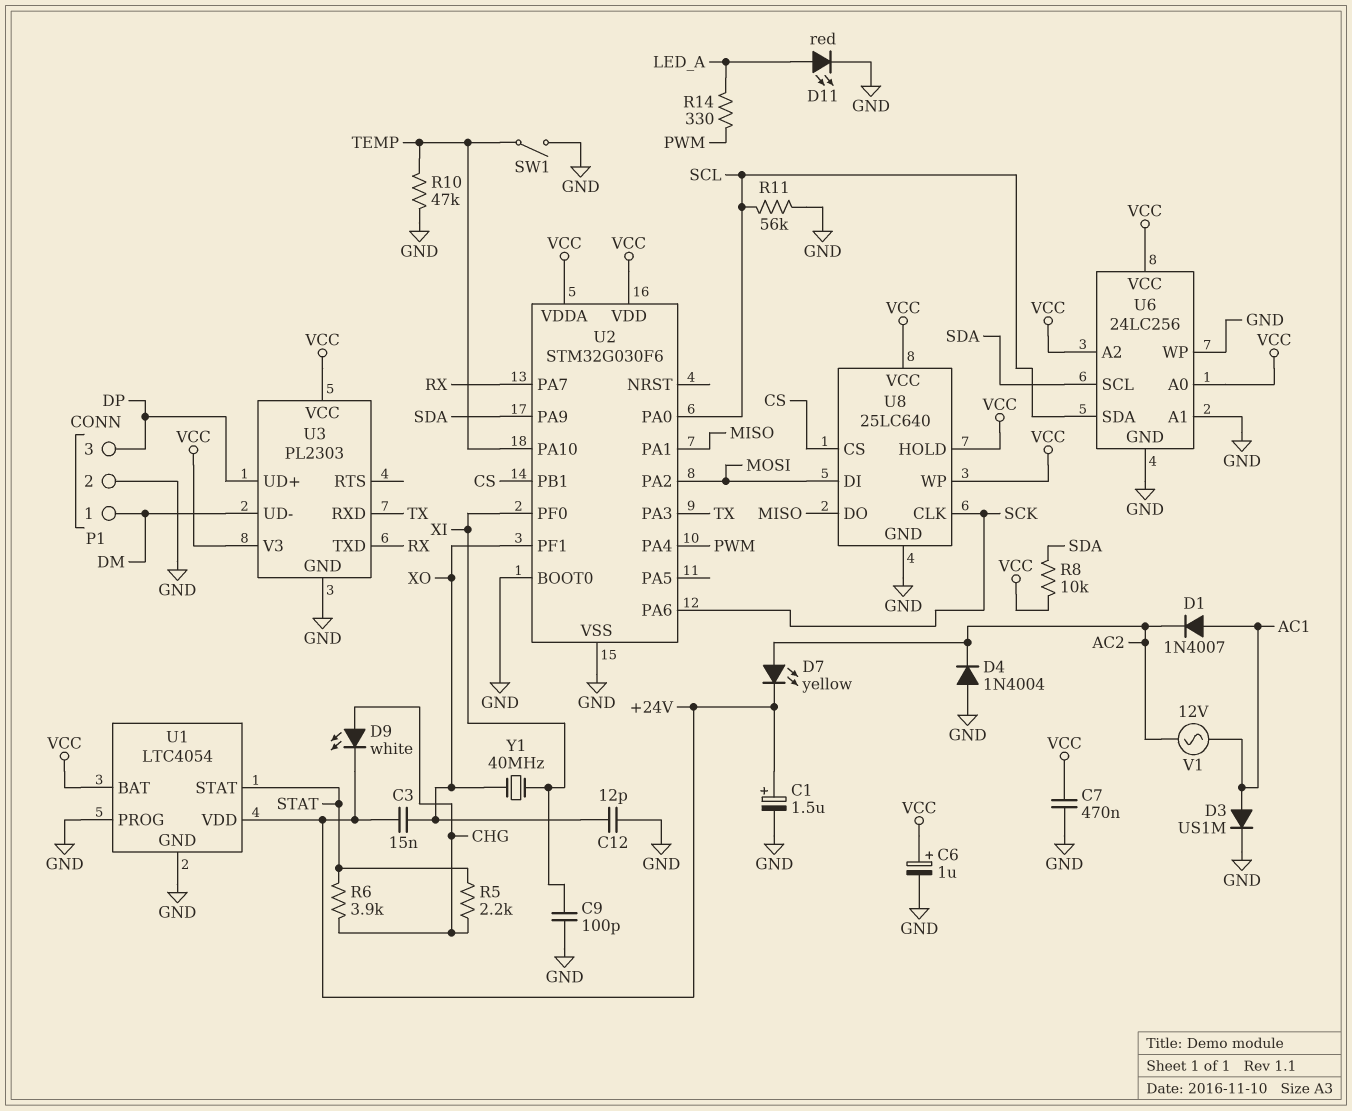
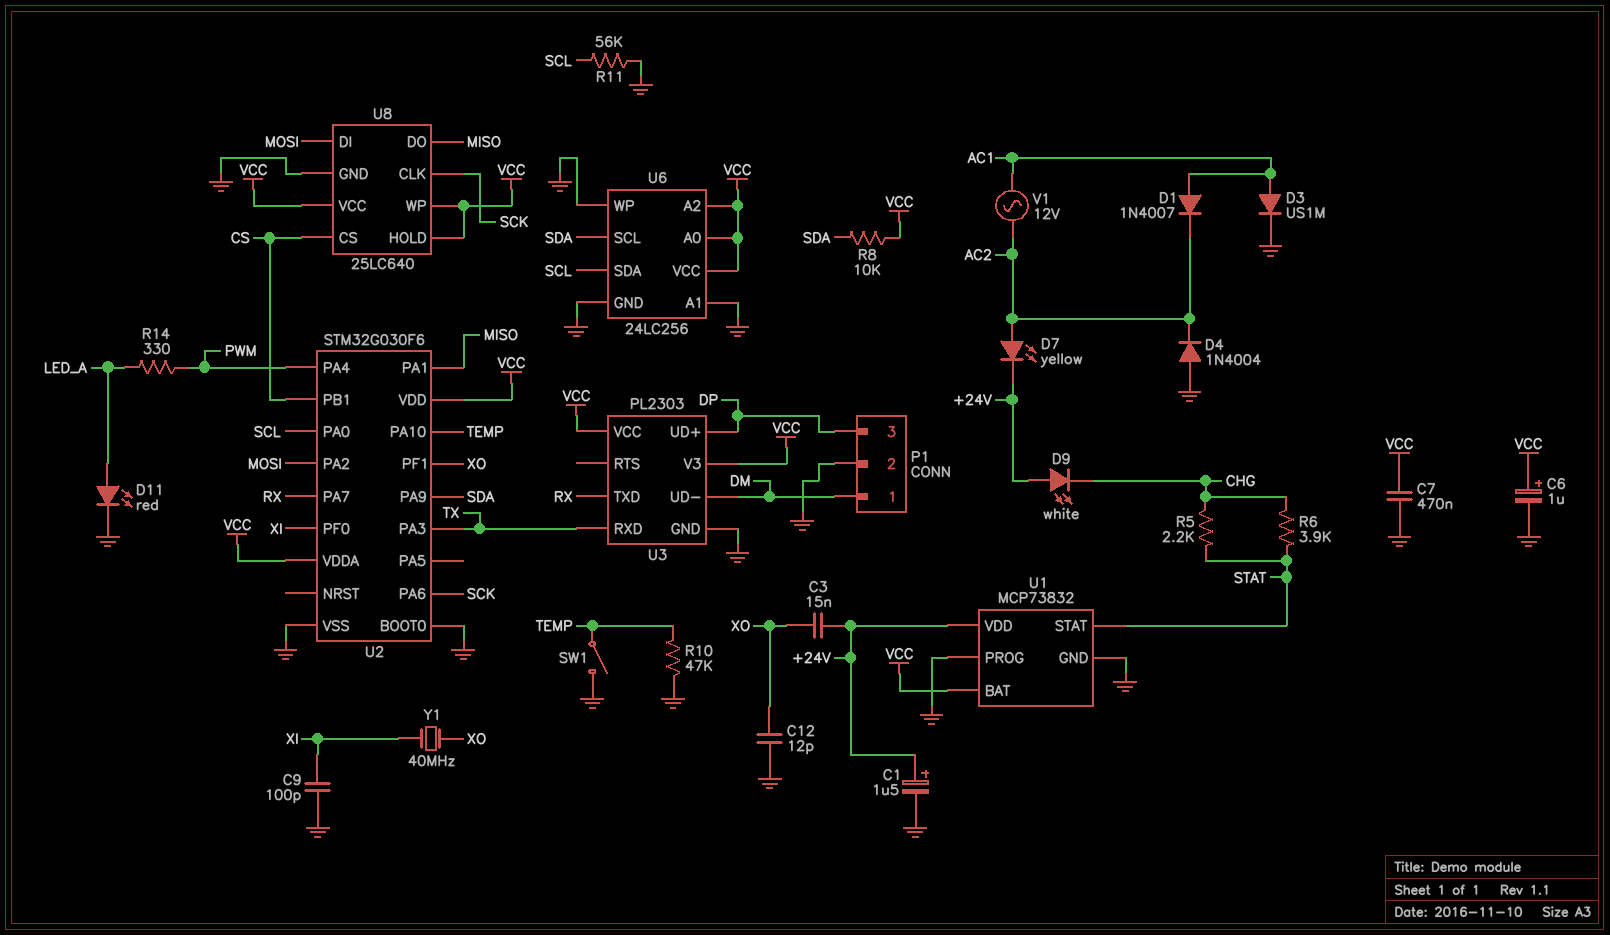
D9: LED white (A CHG, K +24V) -> LED white (A +24V, K CHG)
U1: LTC4054 -> MCP73832

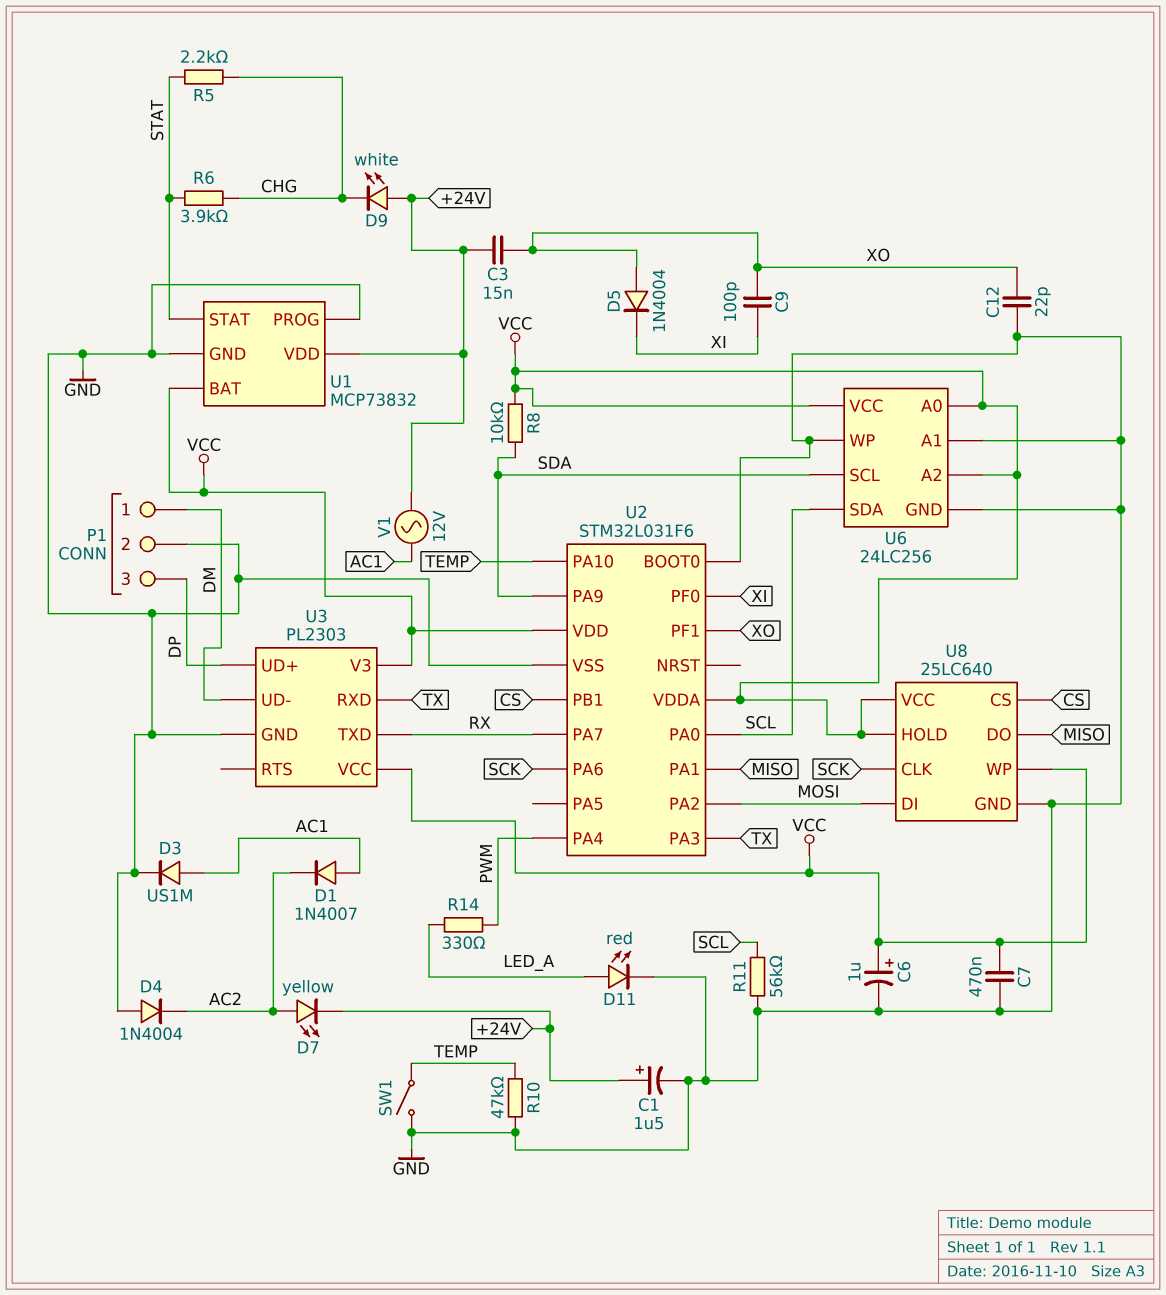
C9: 100pF (GND, XI) -> 100pF (XI, XO)
C12: 12pF (GND, XO) -> 22pF (GND, XO)
D5: none -> diode 1N4004 (A XO, K XI)
U2: STM32G030F6 -> STM32L031F6
V1: AC 12V (AC1, AC2) -> AC 12V (+24V, AC1)
Y1: 40MHz (XI, XO) -> none

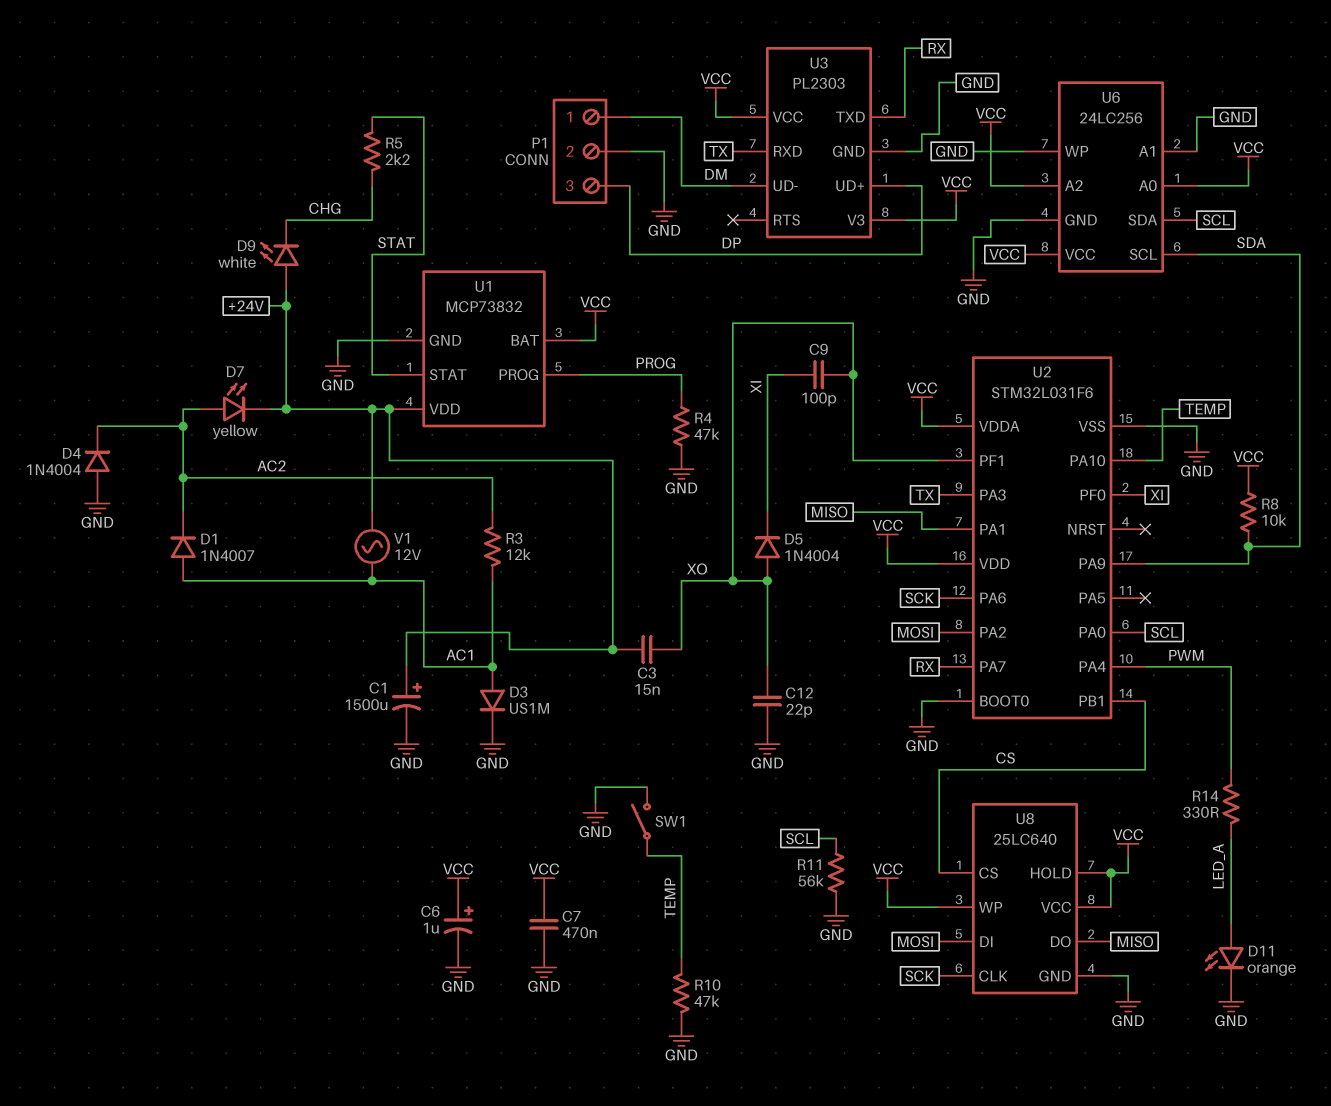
C1: 1.5uF (plus +24V, minus GND) -> 1500uF (plus +24V, minus GND)
D11: LED red (A LED_A, K GND) -> LED orange (A LED_A, K GND)
R3: none -> 12k (AC1, AC2)
R4: none -> 47k (GND, PROG)
R6: 3.9k (CHG, STAT) -> none
U1 pin PROG: GND -> PROG

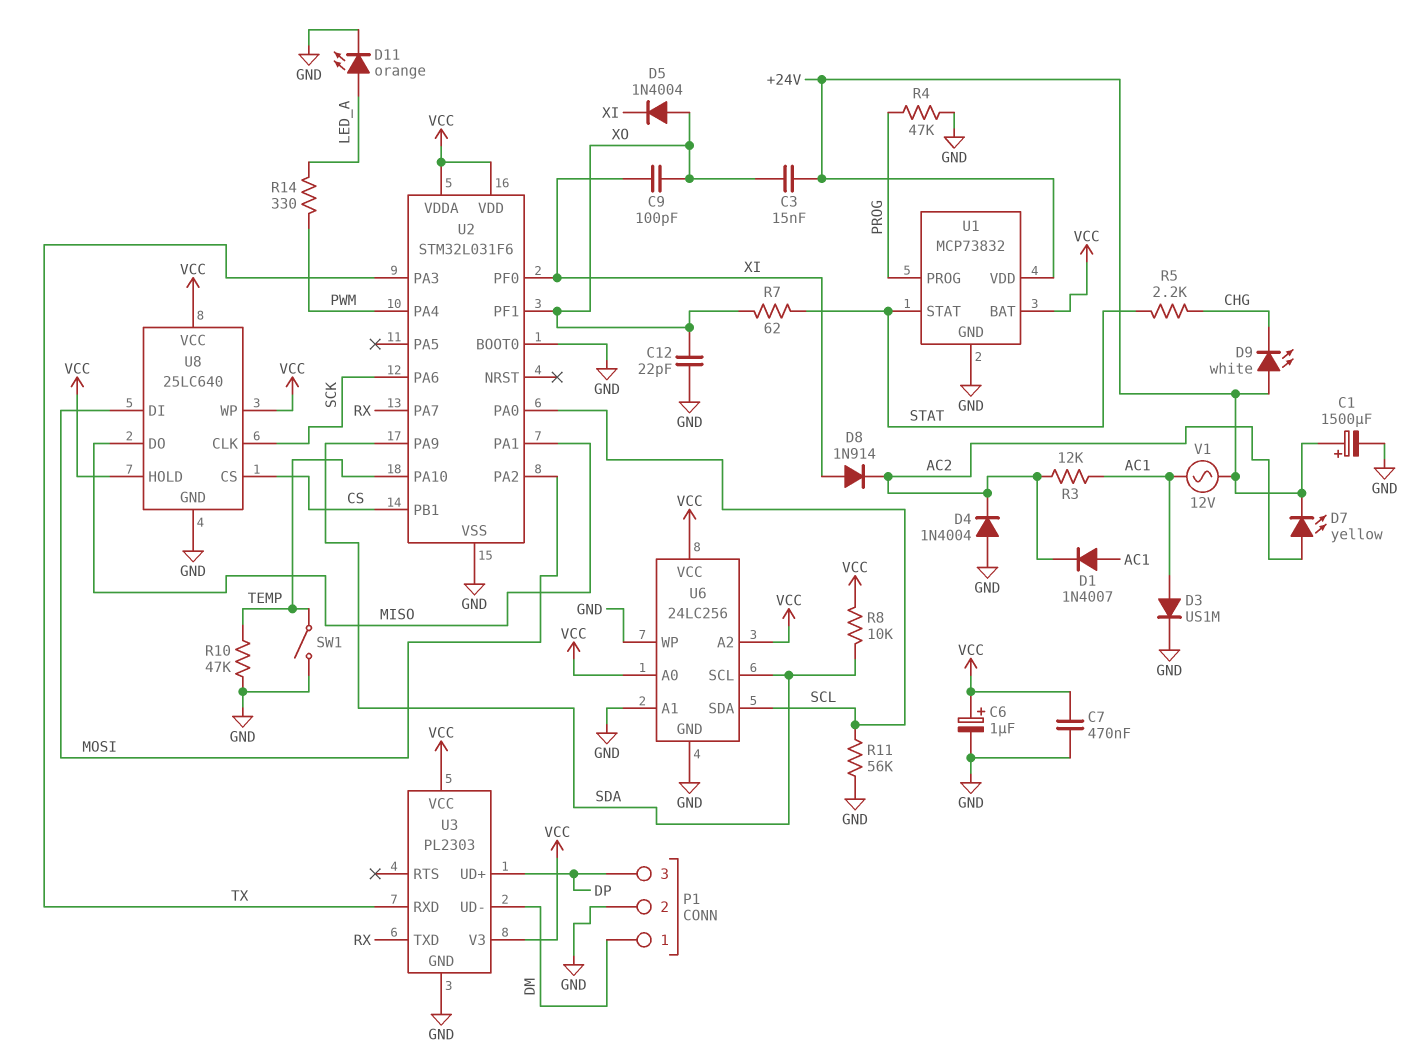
D8: none -> diode 1N914 (A XI, K AC2)
R7: none -> 62 (STAT, XO)

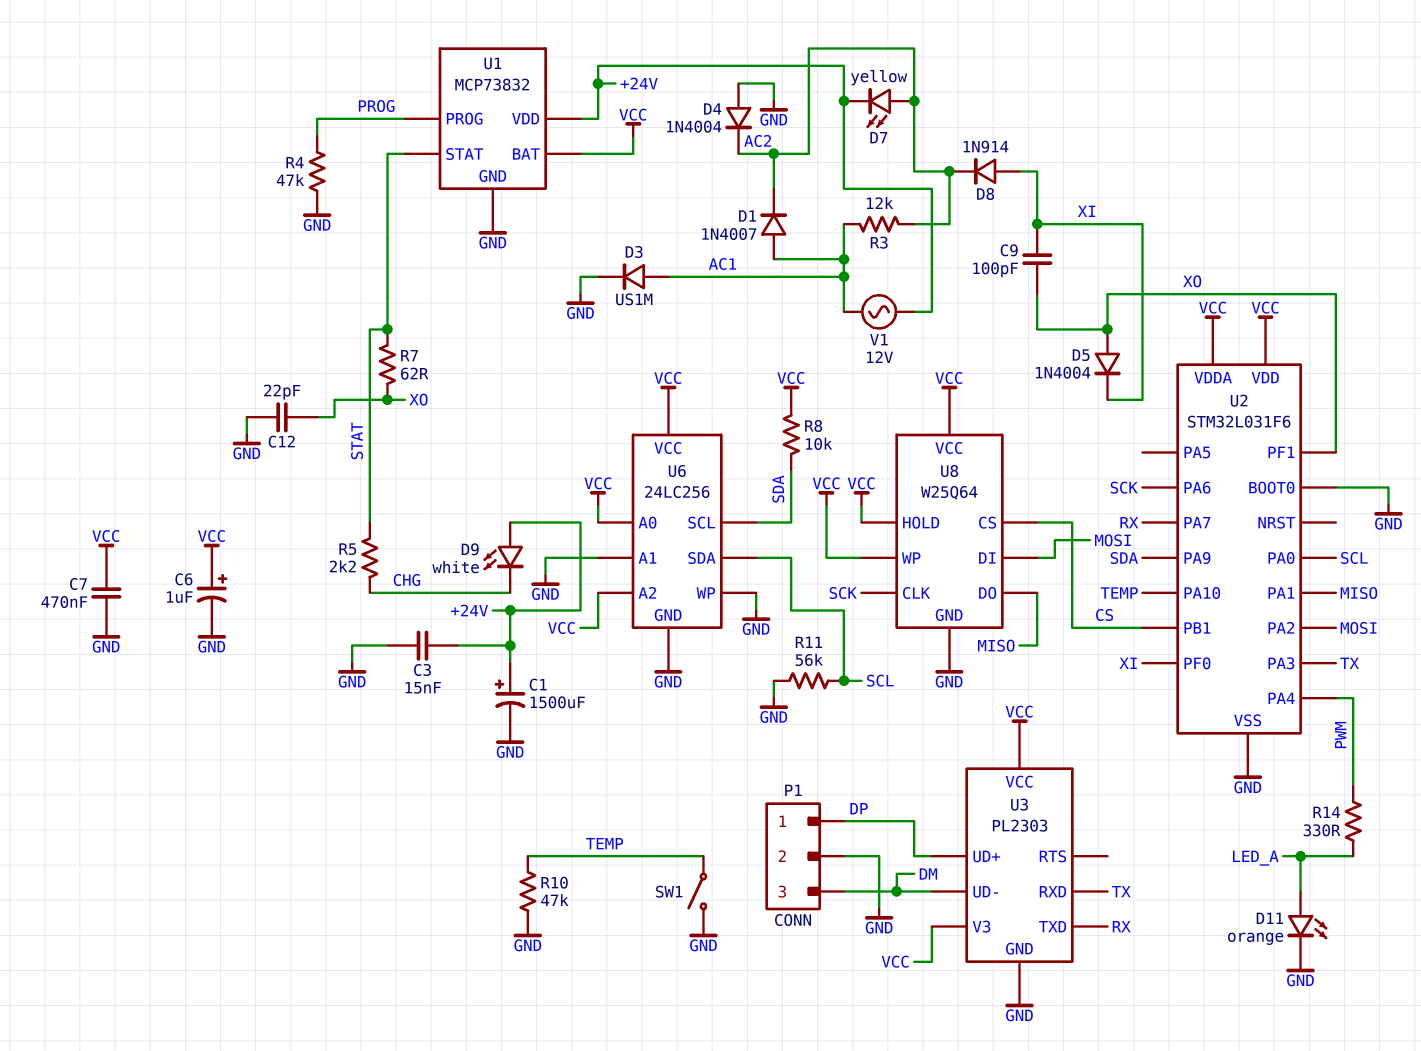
C3: 15nF (+24V, XO) -> 15nF (+24V, GND)
P1 pin 1: DM -> DP
P1 pin 3: DP -> DM
U8: 25LC640 -> W25Q64

